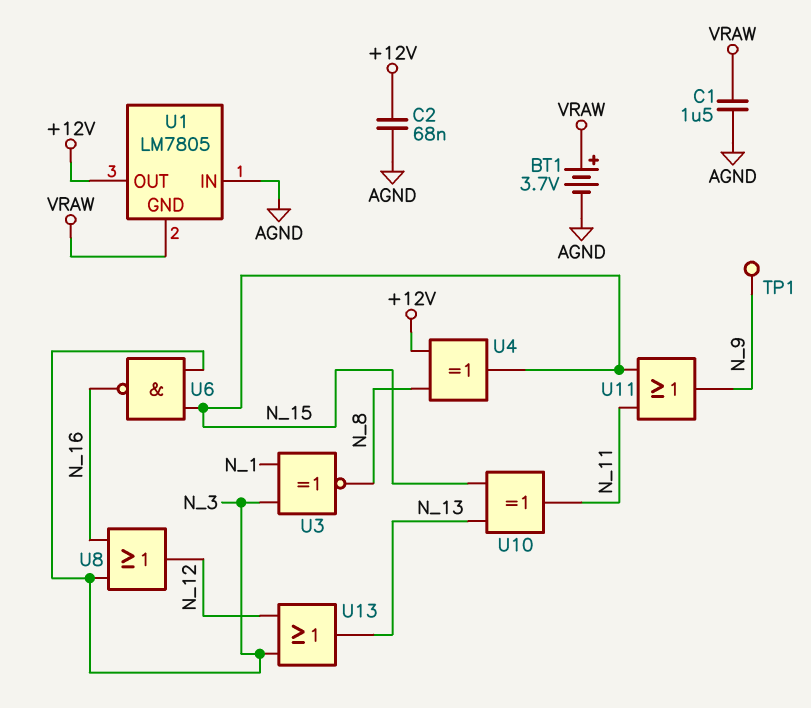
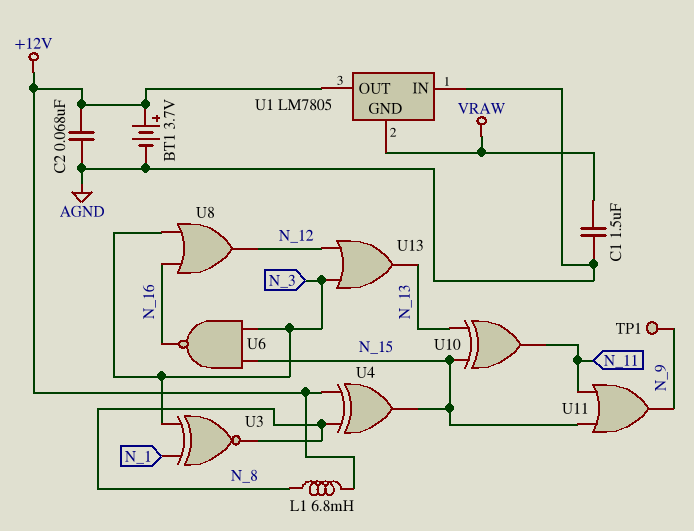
BT1: 3.7V (plus VRAW, minus AGND) -> 3.7V (plus +12V, minus AGND)
L1: none -> 6.8mH (+12V, N_8)

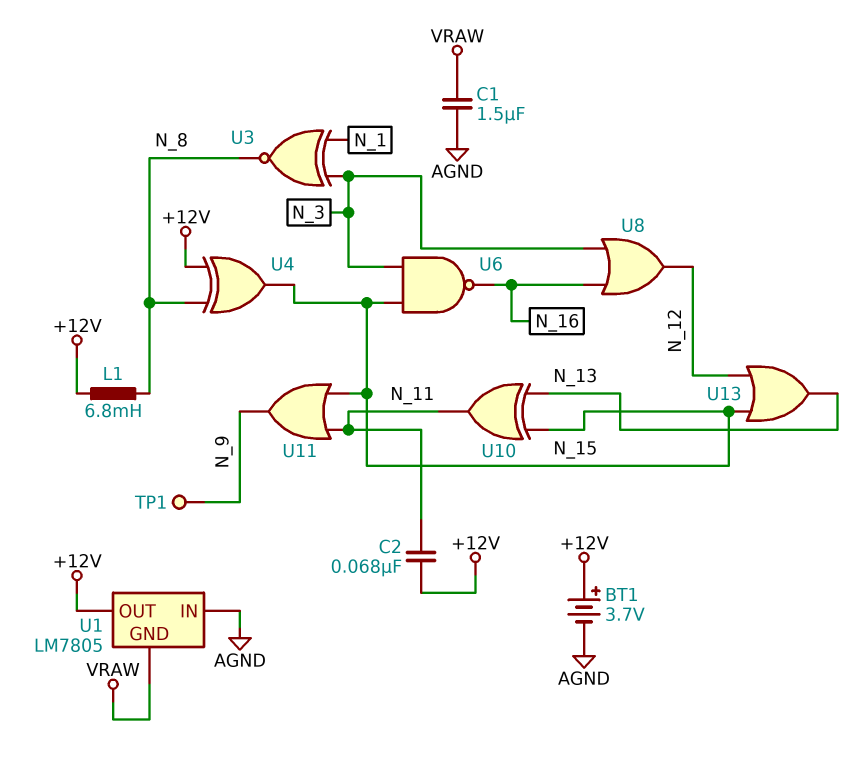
C2: 68nF (+12V, AGND) -> 68nF (+12V, N_11)
U13: OR (in N_3, in N_12, out N_13) -> OR (in N_12, in N_15, out N_13)

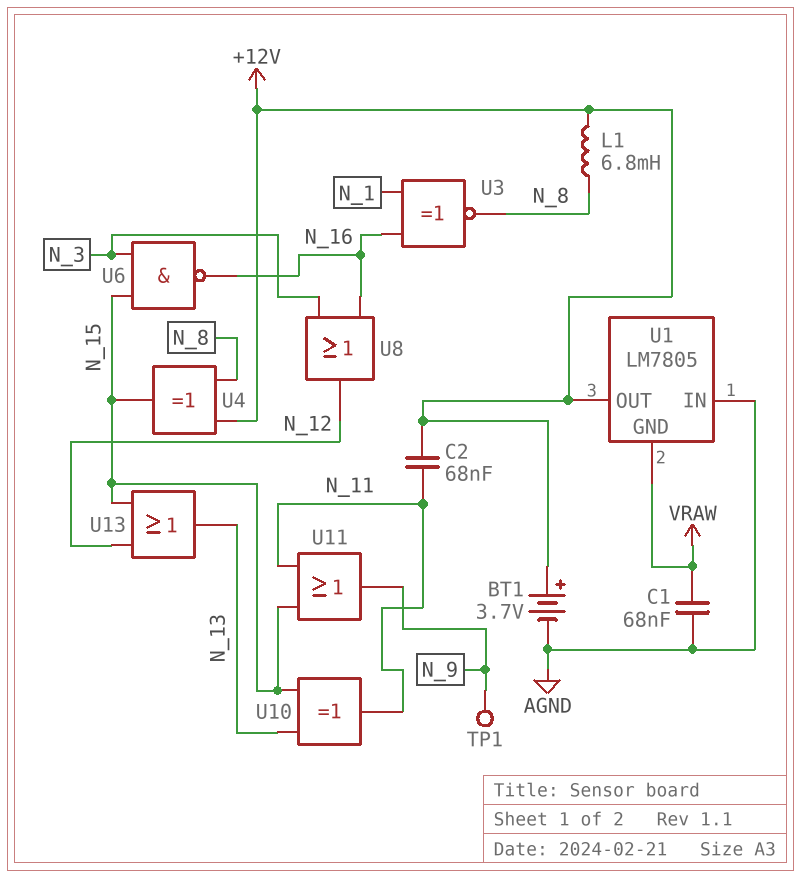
C1: 1.5uF (AGND, VRAW) -> 68nF (AGND, VRAW)
U3: XNOR (in N_1, in N_3, out N_8) -> XNOR (in N_1, in N_16, out N_8)

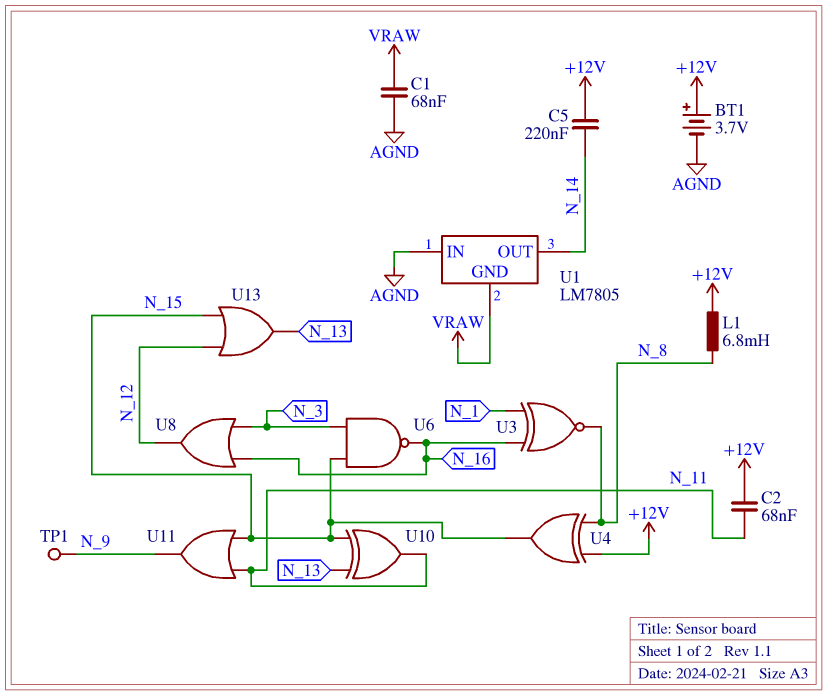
C5: none -> 220nF (+12V, N_14)
U1 pin OUT: +12V -> N_14

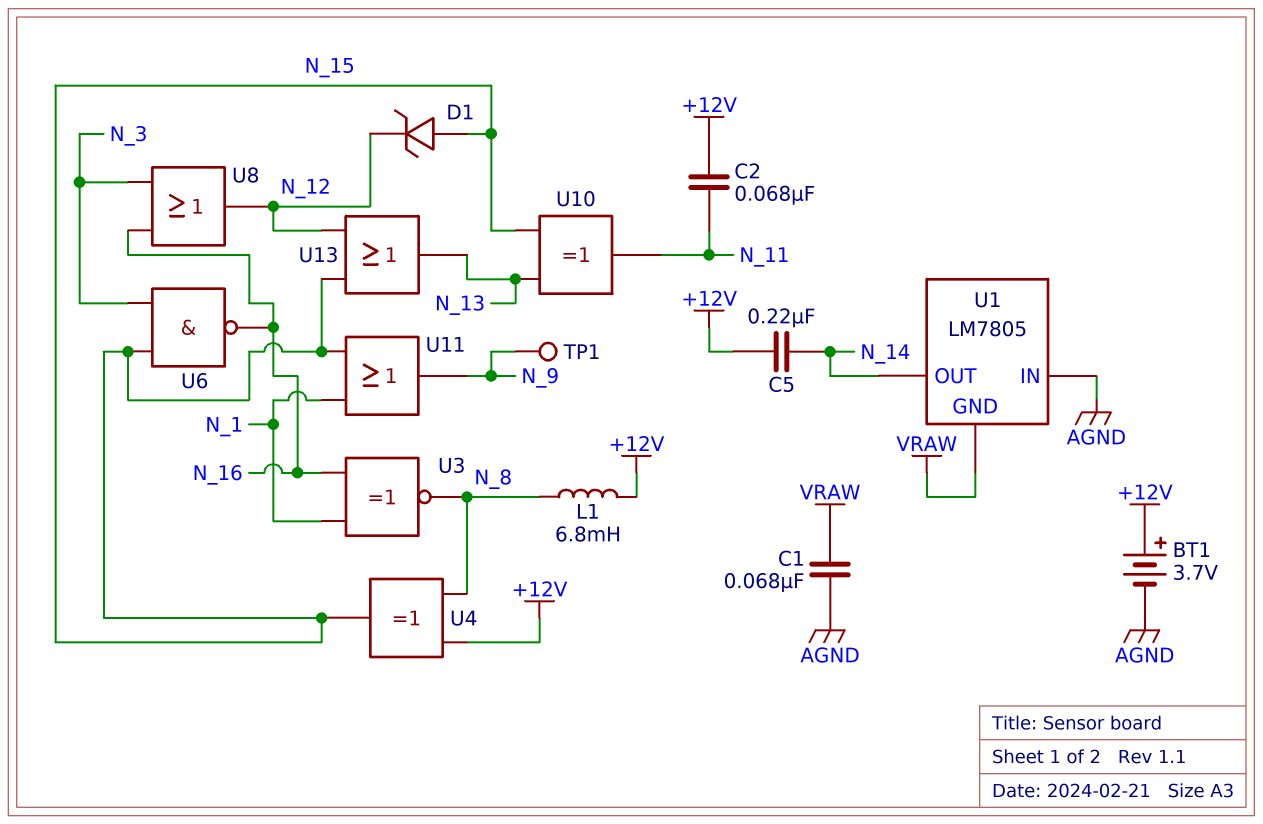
D1: none -> zener (A N_15, K N_12)
U11: OR (in N_11, in N_15, out N_9) -> OR (in N_1, in N_15, out N_9)

